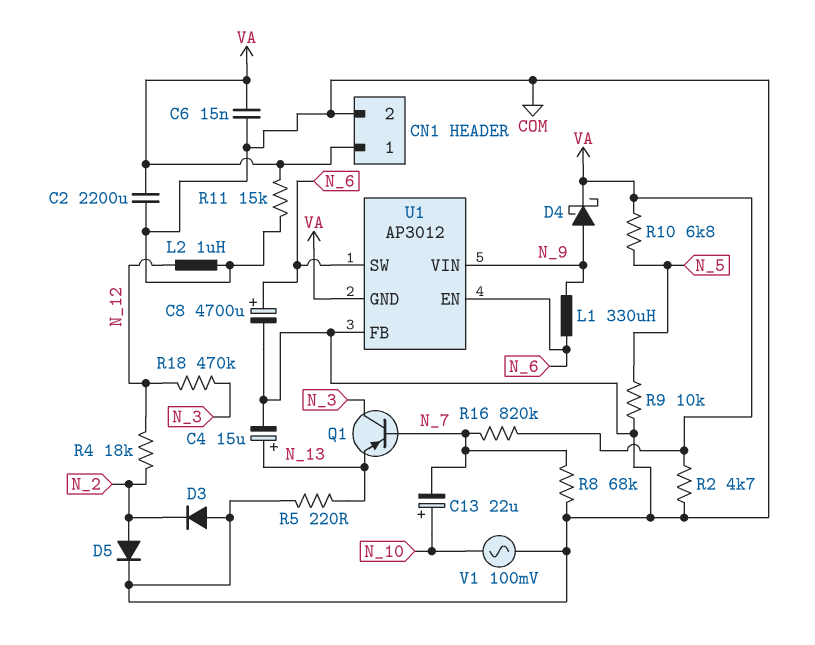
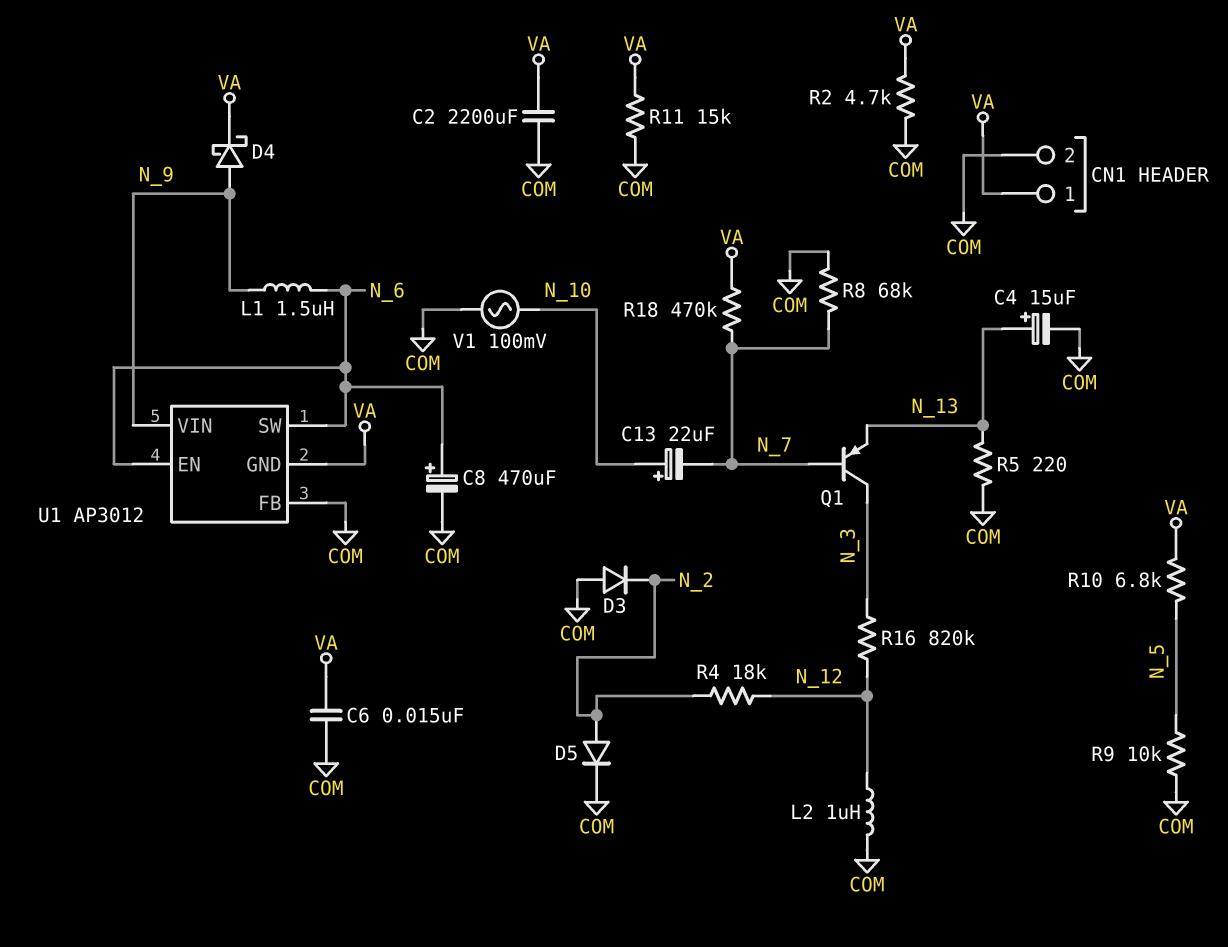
C8: 4700uF (plus N_6, minus COM) -> 470uF (plus N_6, minus COM)
L1: 330uH (N_6, N_9) -> 1.5uH (N_6, N_9)
R16: 820k (N_7, VA) -> 820k (N_3, N_12)
R18: 470k (N_3, N_12) -> 470k (N_7, VA)

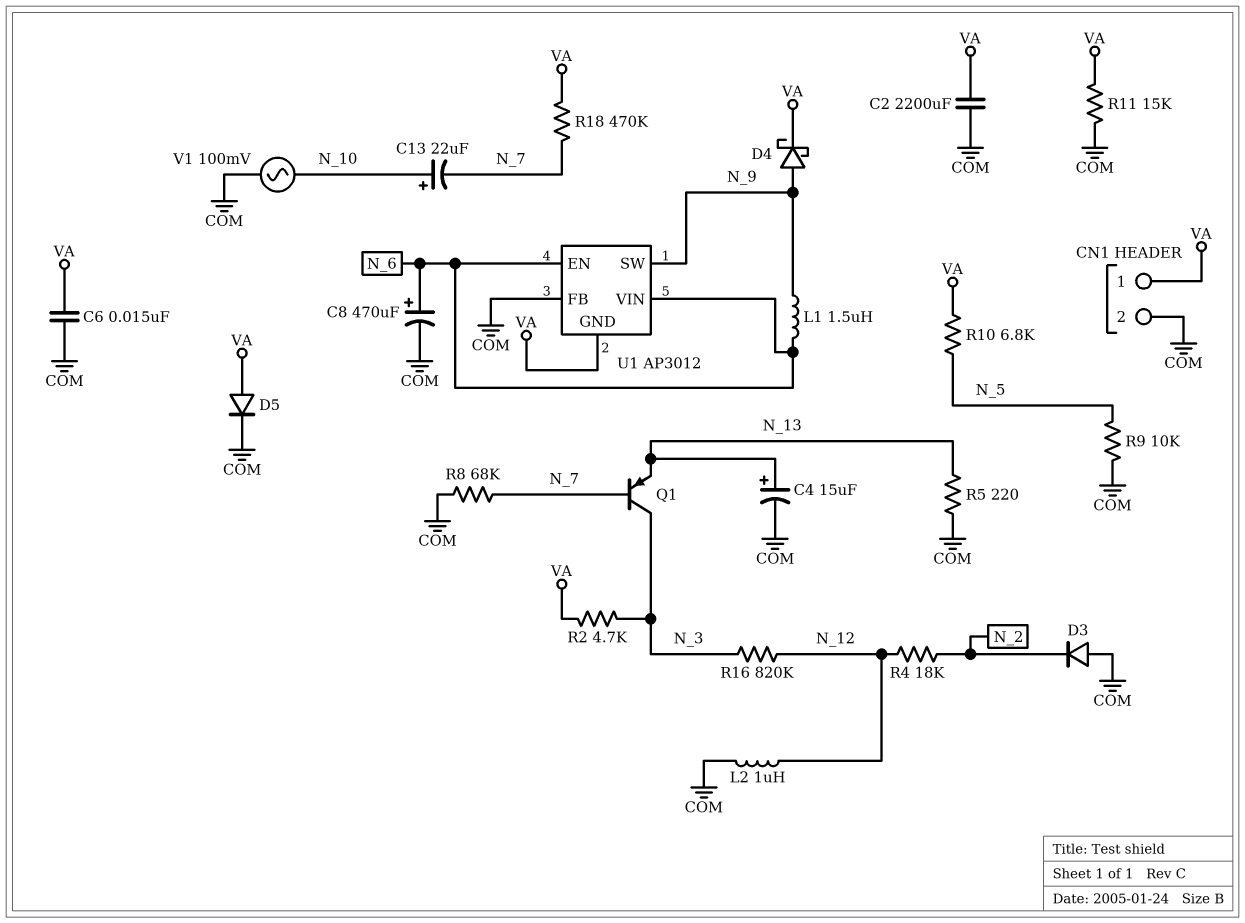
D5: diode (A N_2, K COM) -> diode (A VA, K COM)
R2: 4.7k (COM, VA) -> 4.7k (N_3, VA)
U1 pin SW: N_6 -> N_9
U1 pin VIN: N_9 -> N_6

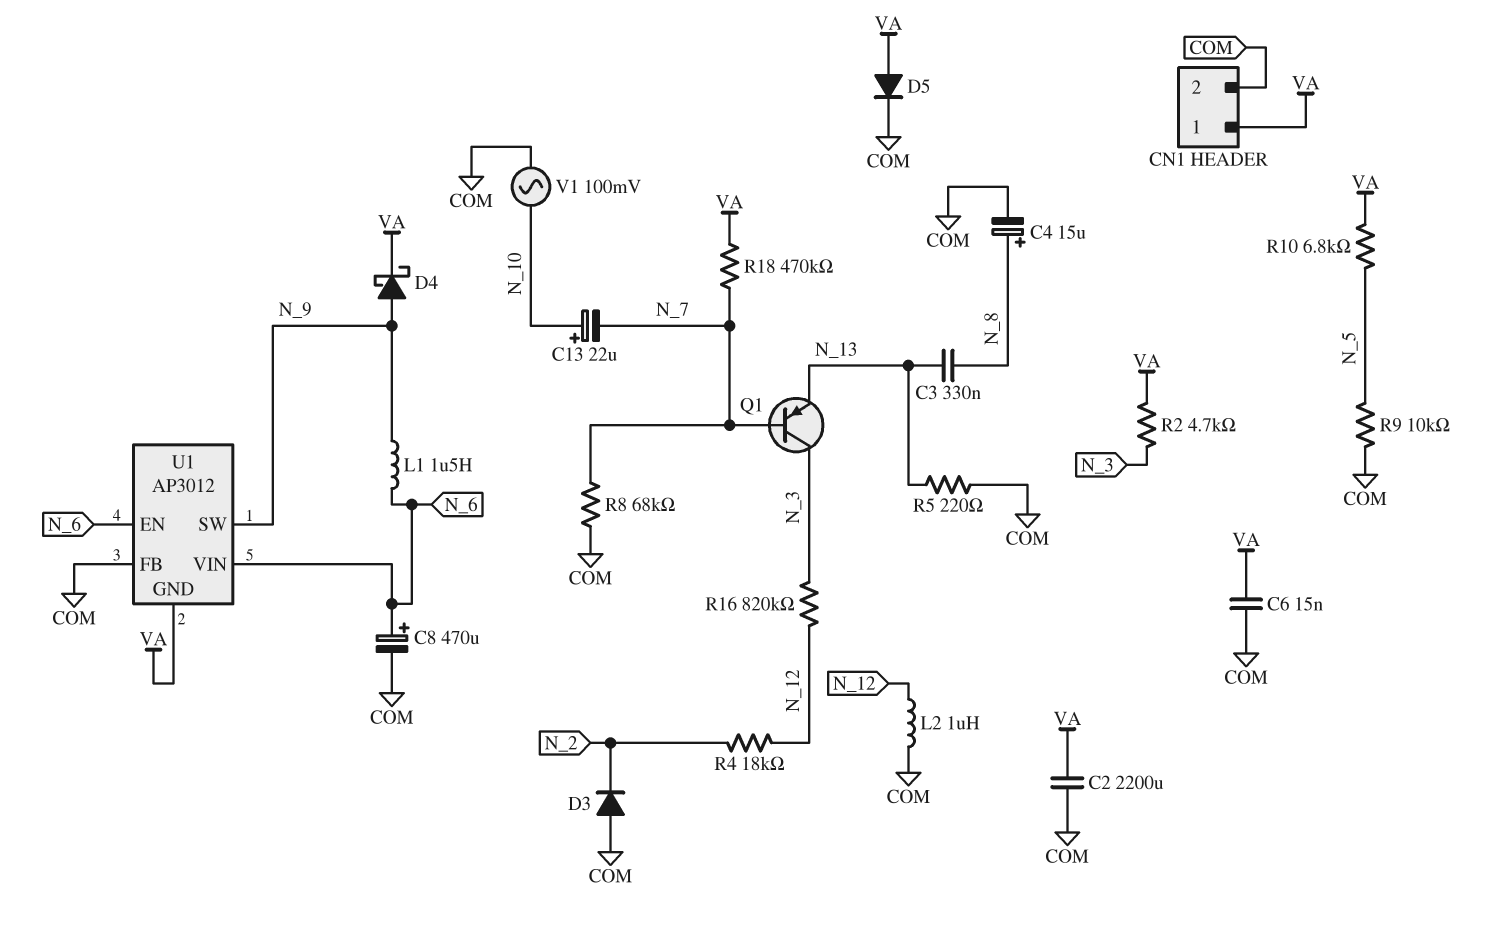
C3: none -> 330nF (N_8, N_13)
C4: 15uF (plus N_13, minus COM) -> 15uF (plus N_8, minus COM)
R11: 15k (COM, VA) -> none

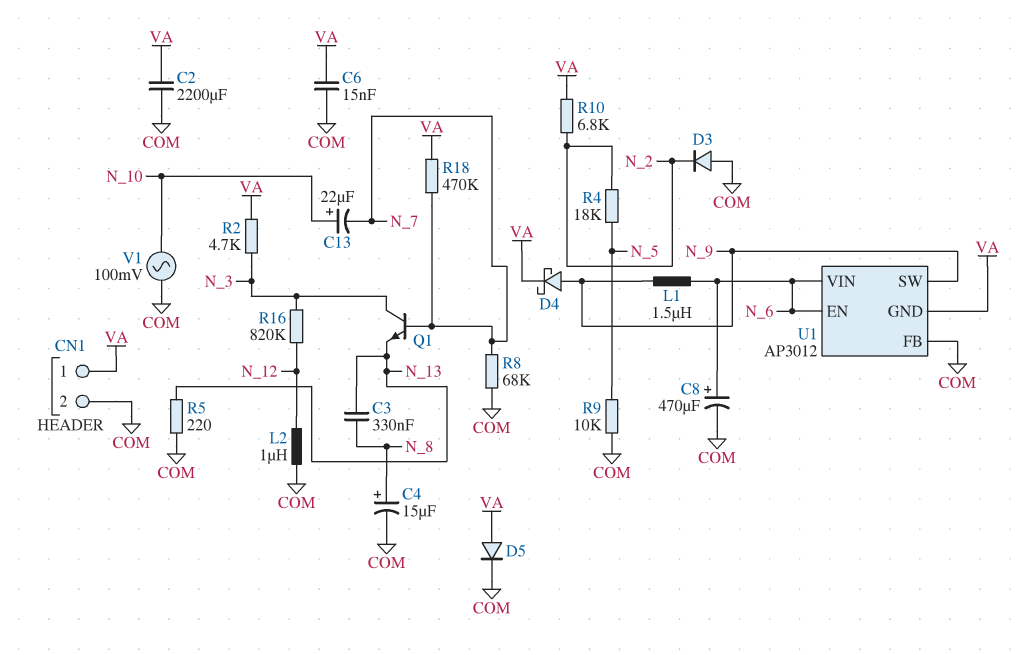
Q1: PNP (B N_7, C N_3, E N_13) -> NPN (B N_7, C N_3, E N_13)
R4: 18k (N_2, N_12) -> 18k (N_2, N_5)
R10: 6.8k (N_5, VA) -> 6.8k (N_2, VA)

